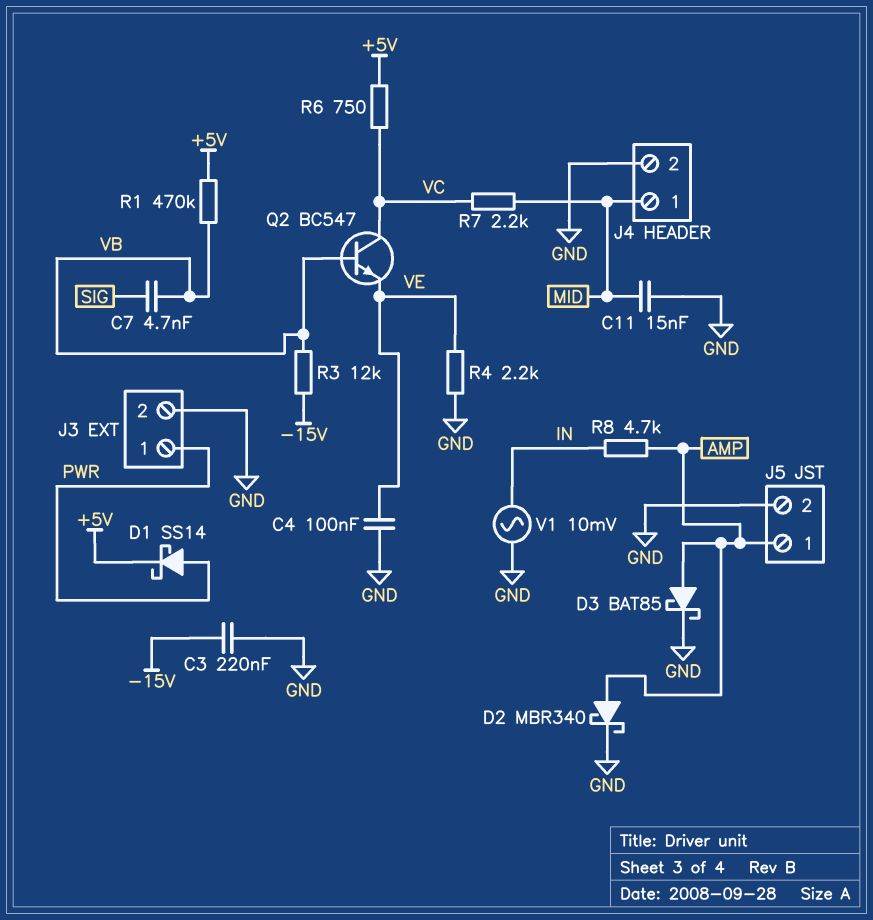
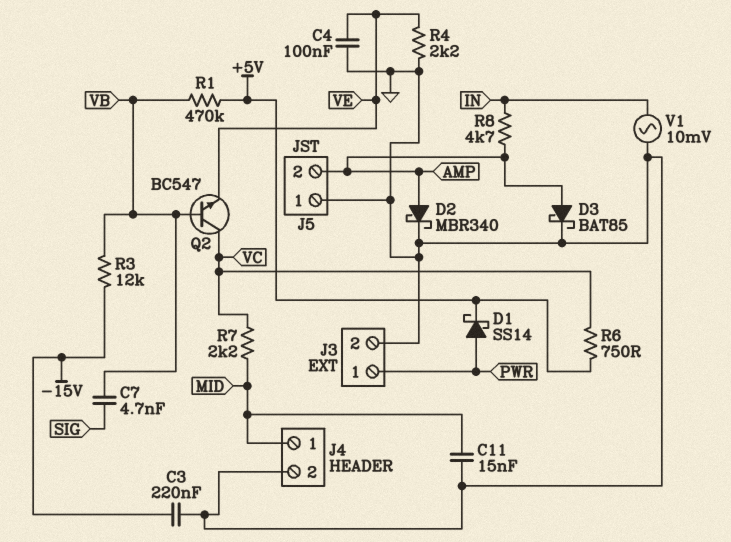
J5 pin 1: AMP -> GND
J5 pin 2: GND -> AMP

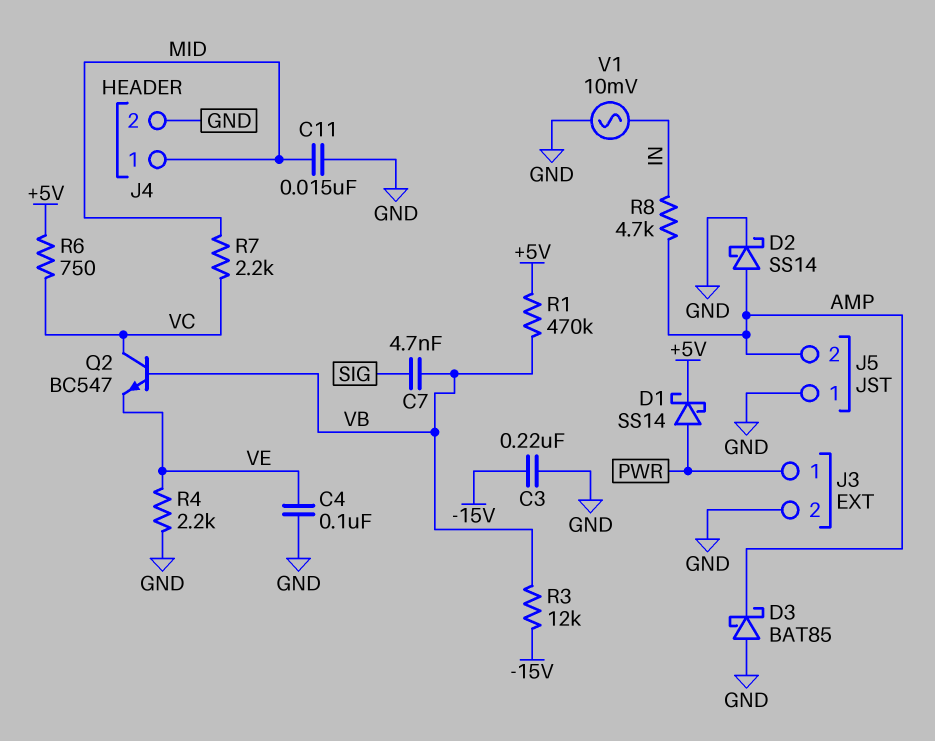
D2: schottky MBR340 (A AMP, K GND) -> schottky SS14 (A AMP, K GND)
D3: schottky BAT85 (A AMP, K GND) -> schottky BAT85 (A GND, K AMP)

